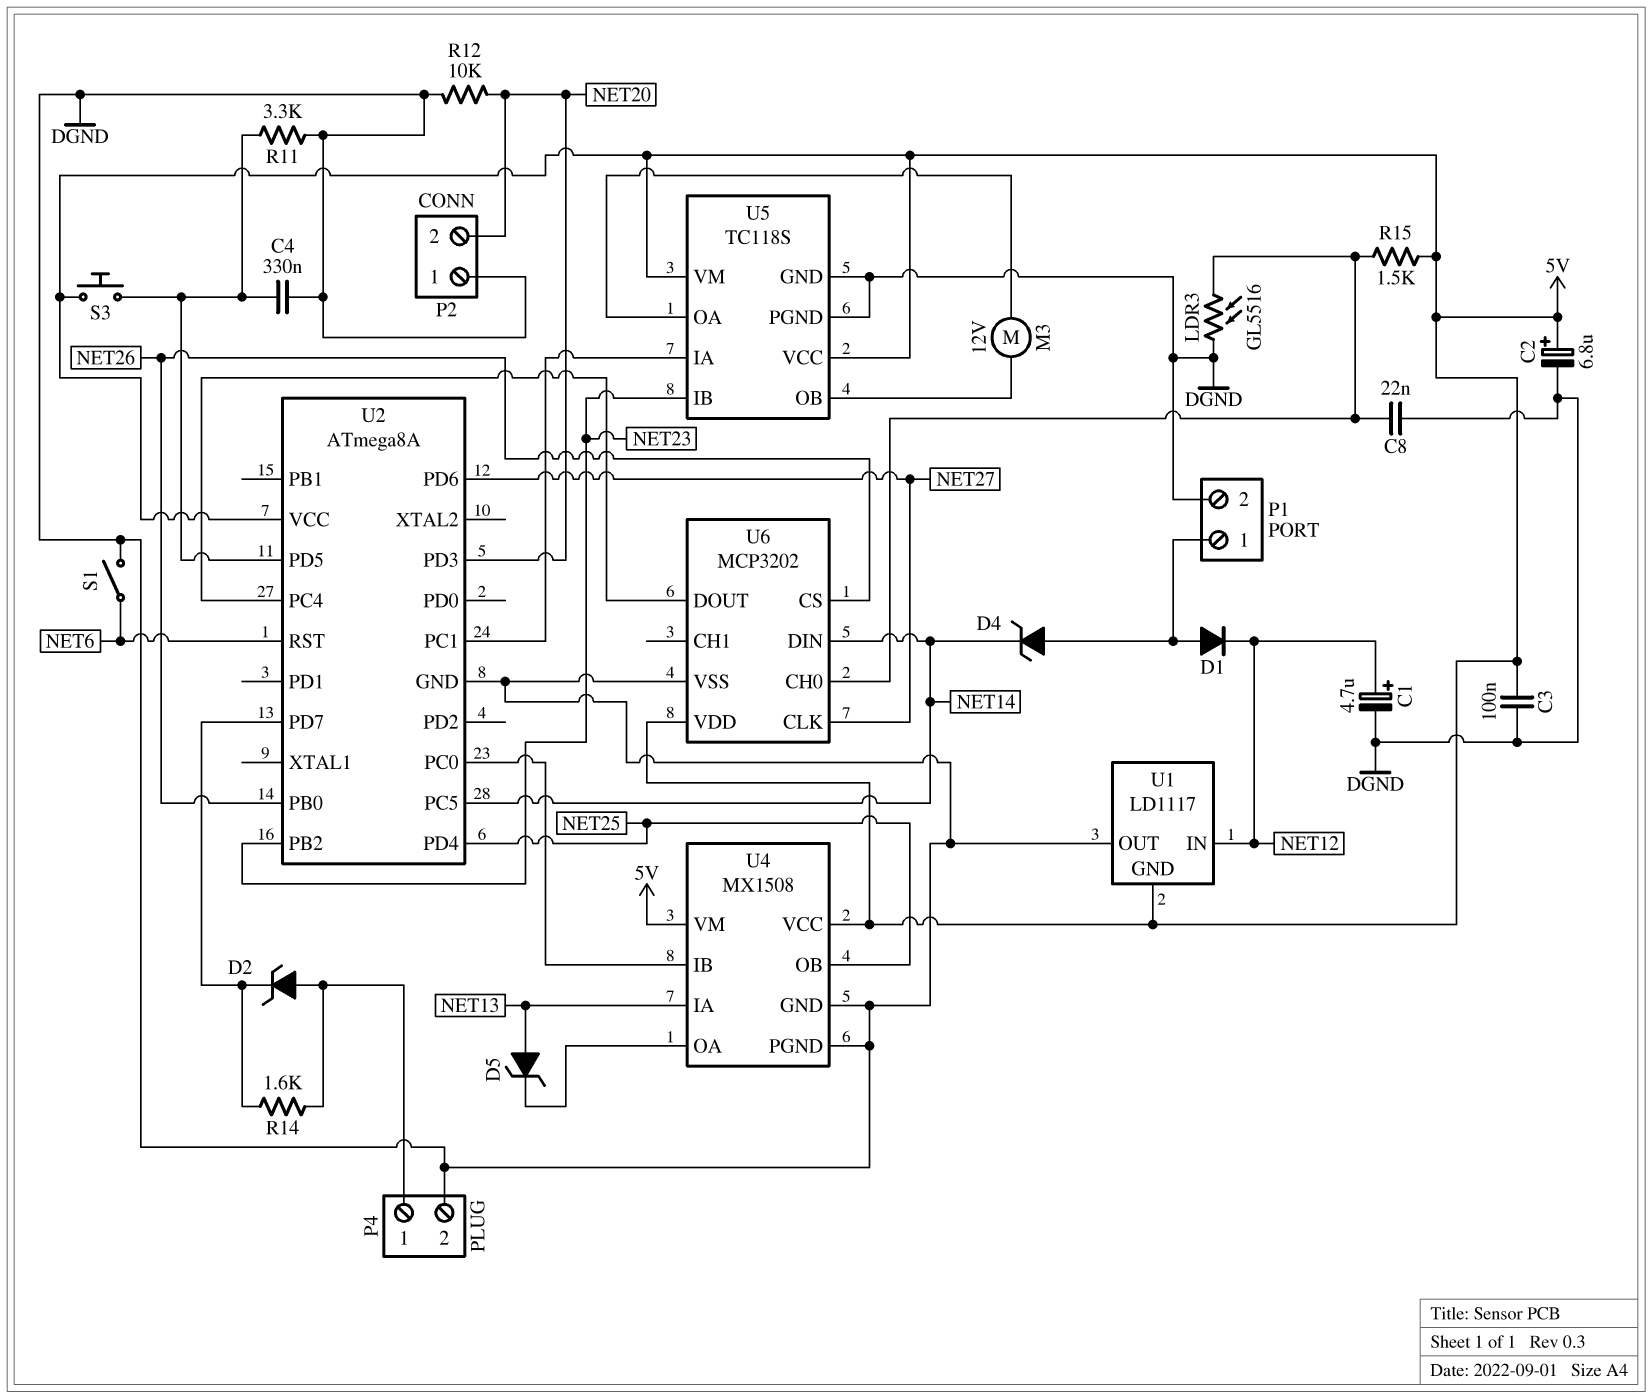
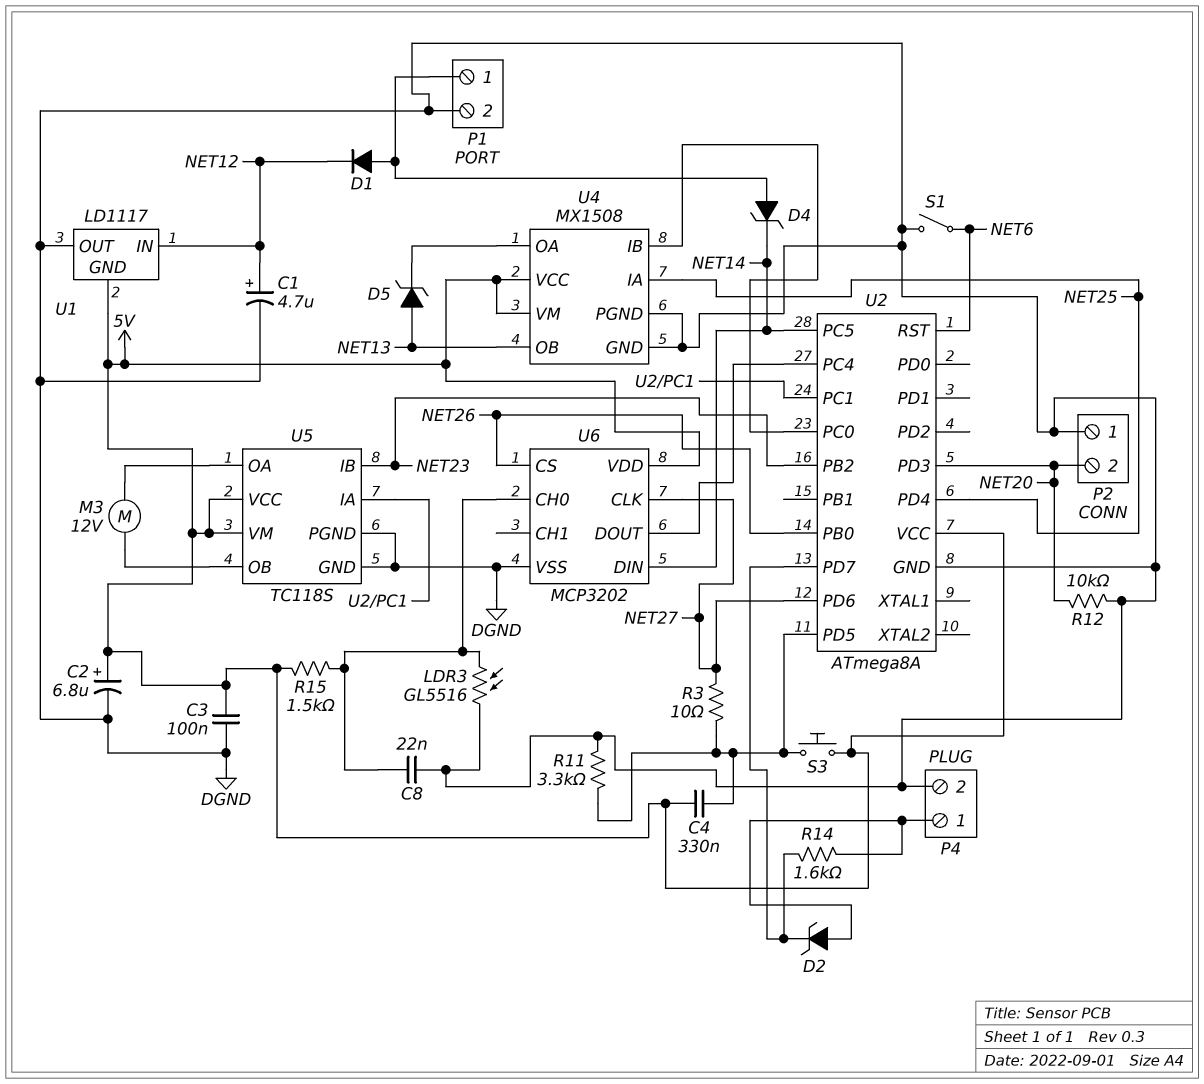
C4: 330nF (DGND, U2/PD5) -> 330nF (5V, U2/PD5)
R3: none -> 10 (NET27, U2/PD5)
U4 pin IA: NET13 -> NET25
U4 pin OB: NET25 -> NET13

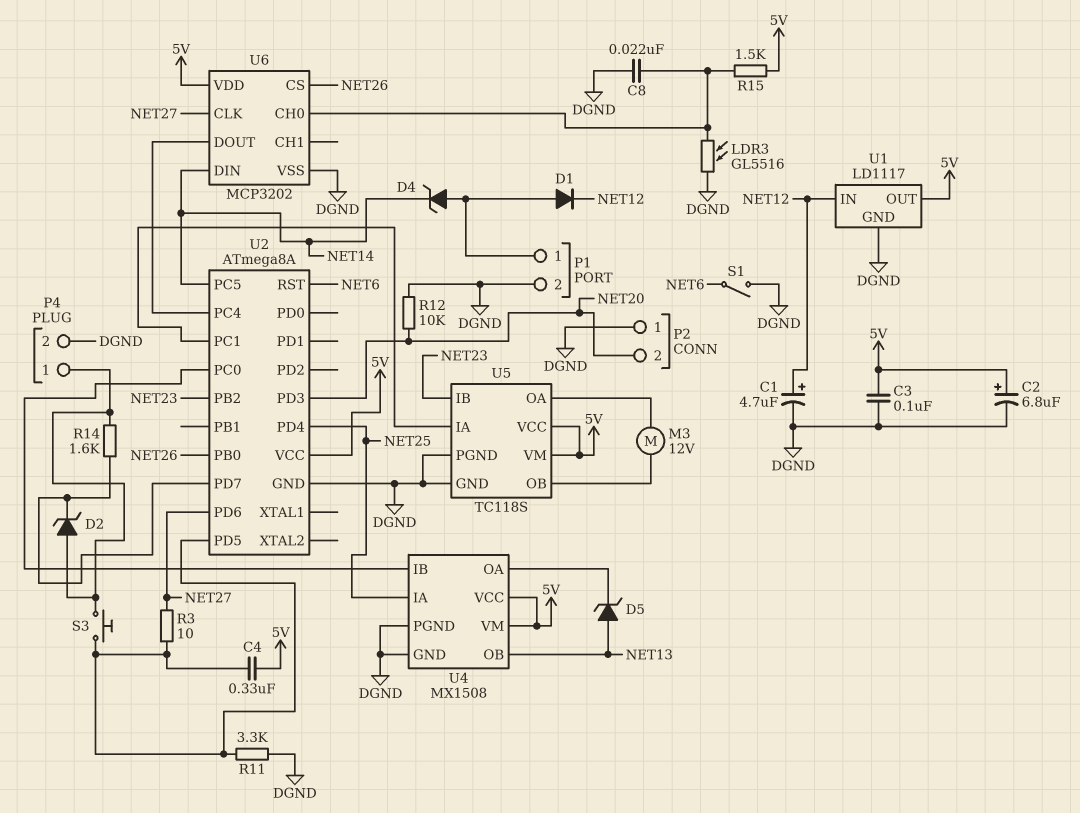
S3: button (5V, U2/PD5) -> button (P4/1, U2/PD5)
U1 pin GND: 5V -> DGND
U1 pin OUT: DGND -> 5V

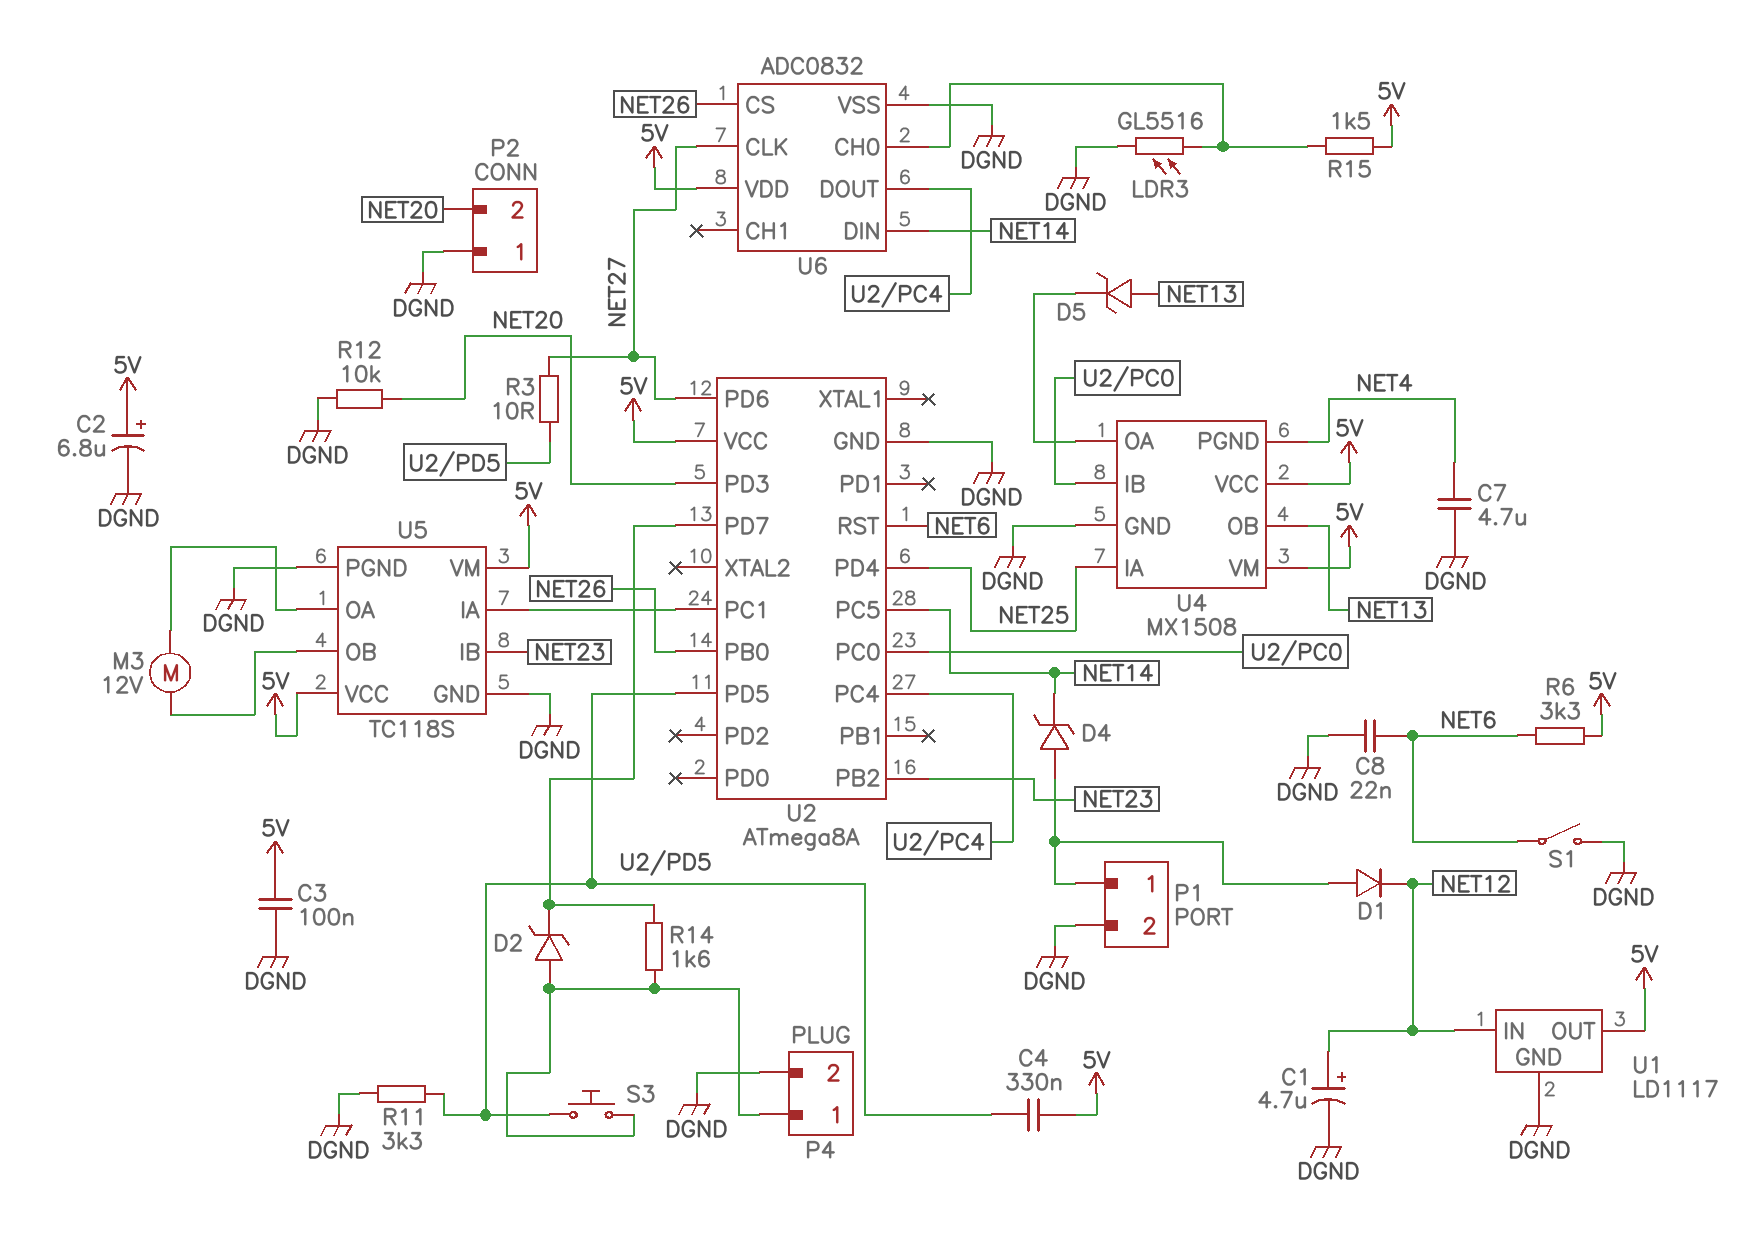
C7: none -> 4.7uF (DGND, NET4)
C8: 22nF (DGND, U6/CH0) -> 22nF (DGND, NET6)
R6: none -> 3.3k (5V, NET6)
U4 pin PGND: DGND -> NET4
U6: MCP3202 -> ADC0832

